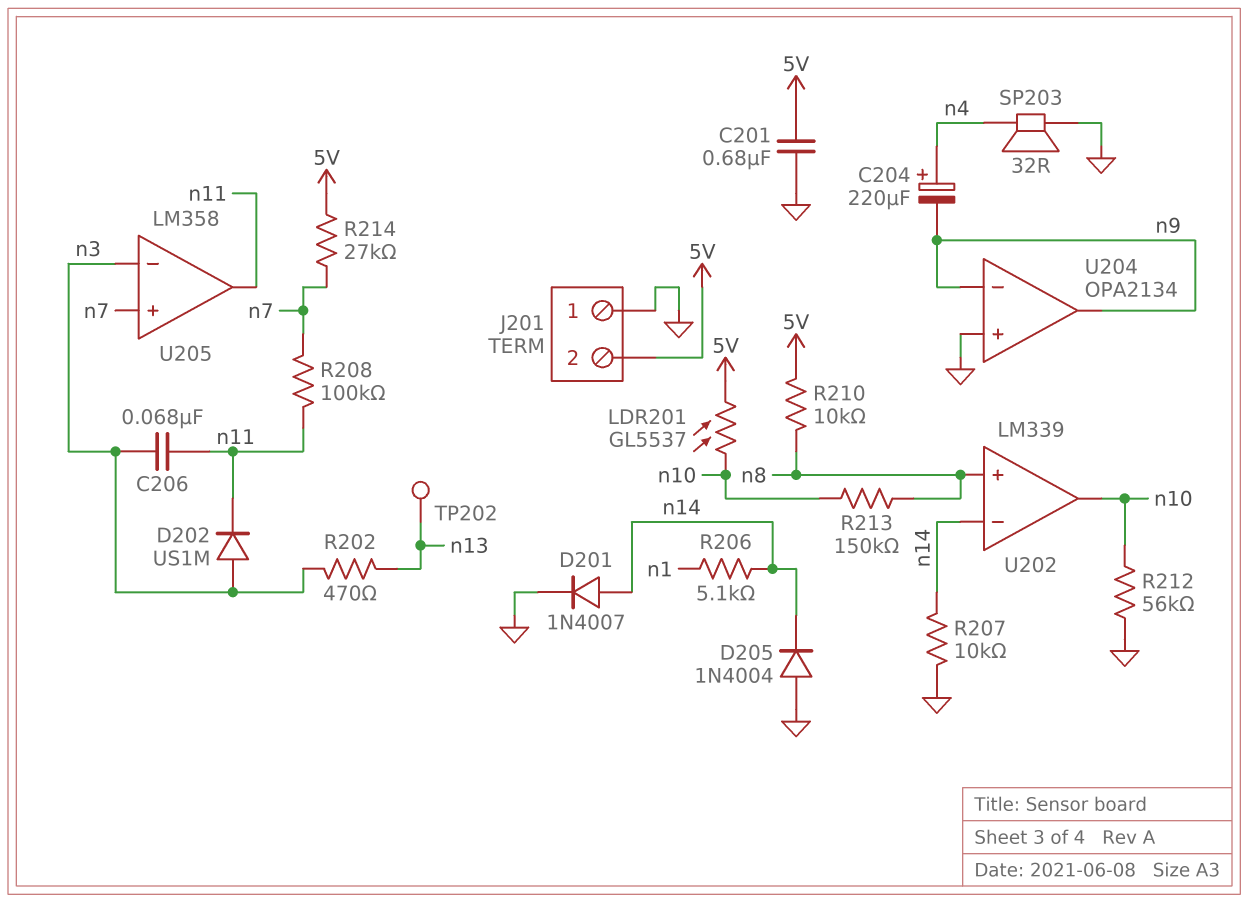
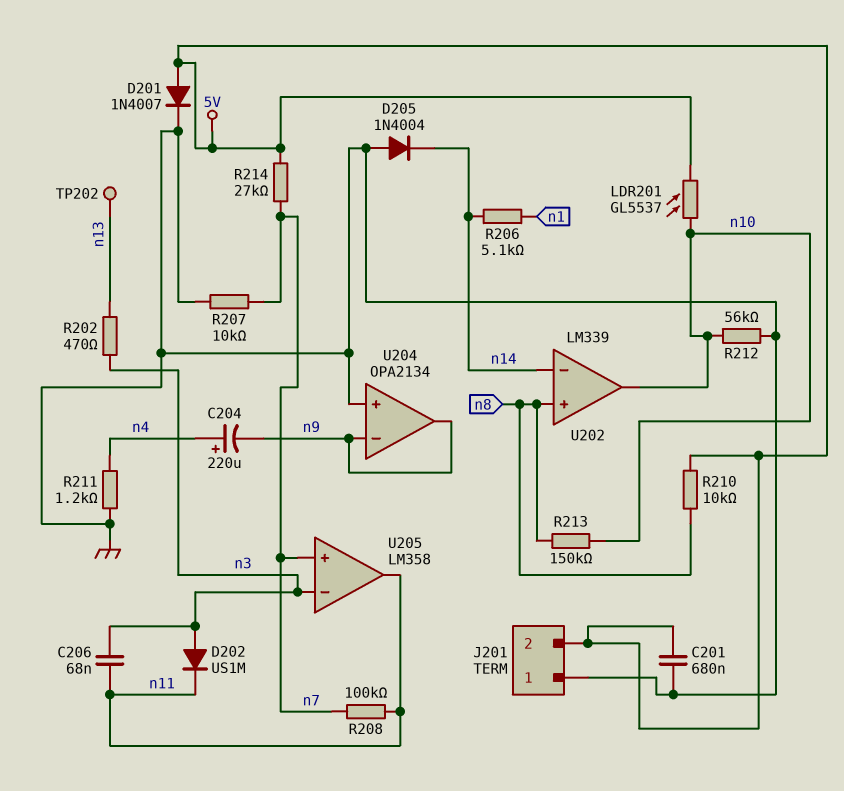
D201: diode 1N4007 (A n14, K GND) -> diode 1N4007 (A 5V, K GND)
R207: 10k (GND, n14) -> 10k (GND, n7)
R211: none -> 1.2k (GND, n4)
SP203: speaker 32R (GND, n4) -> none

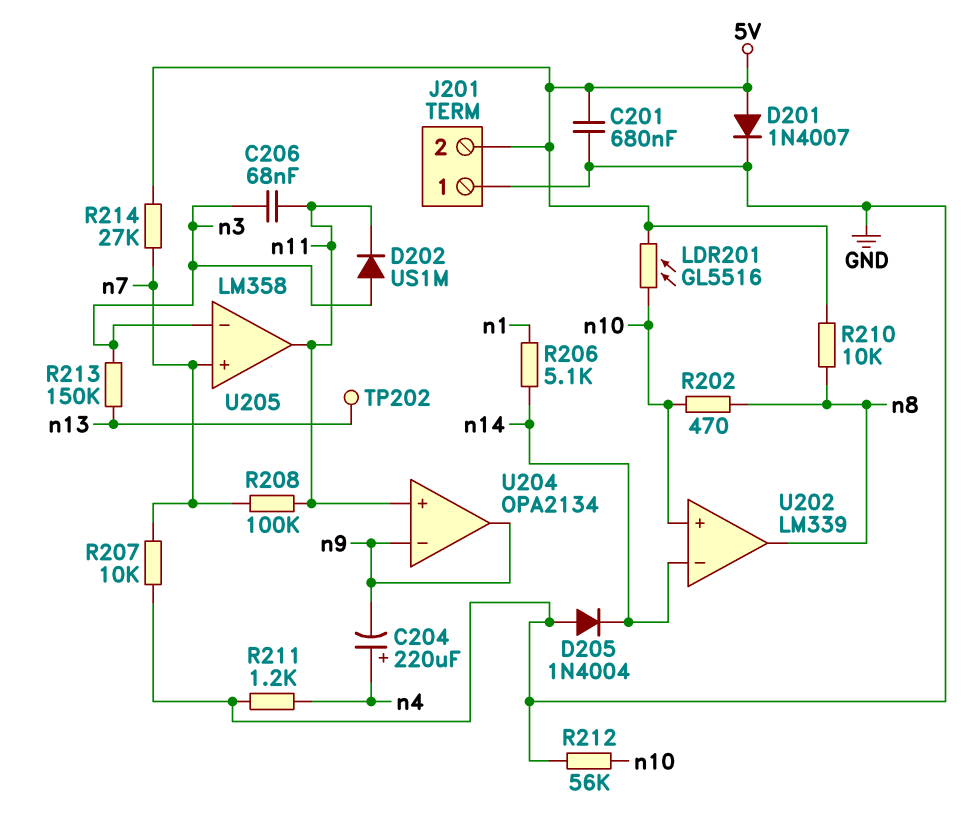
LDR201: GL5537 (5V, n10) -> GL5516 (5V, n10)
R202: 470 (n3, n13) -> 470 (n8, n10)
R213: 150k (n8, n10) -> 150k (n3, n13)
U202 pin in+: n8 -> n10
U202 pin out: n10 -> n8
U204 pin in+: GND -> n11

